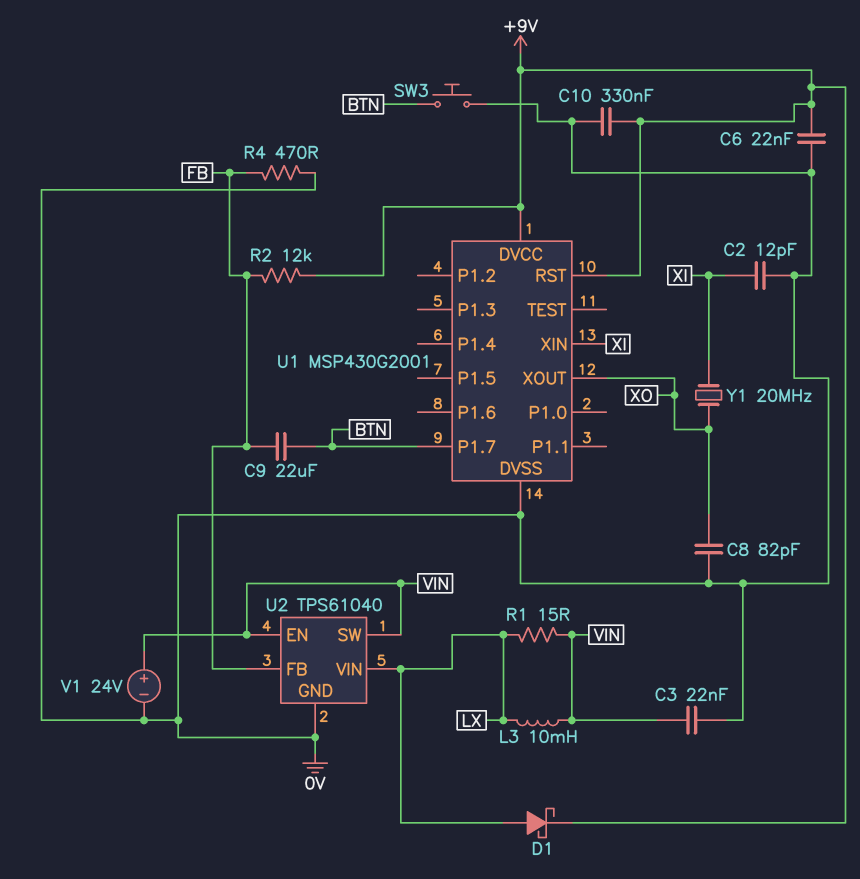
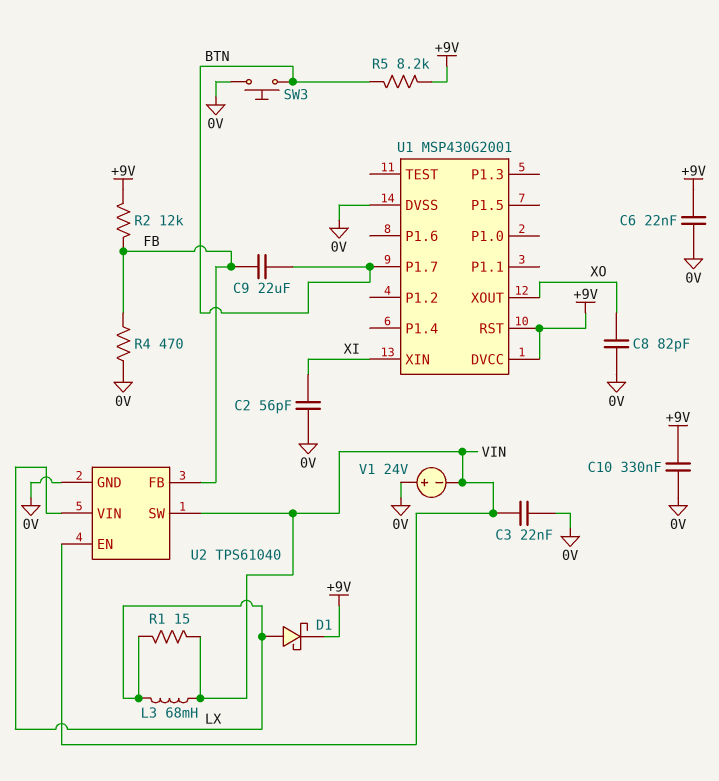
C2: 12pF (0V, XI) -> 56pF (0V, XI)
L3: 10mH (LX, VIN) -> 68mH (LX, VIN)
R5: none -> 8.2k (+9V, BTN)
V1: 24V (plus VIN, minus 0V) -> 24V (plus 0V, minus VIN)
Y1: 20MHz (XI, XO) -> none

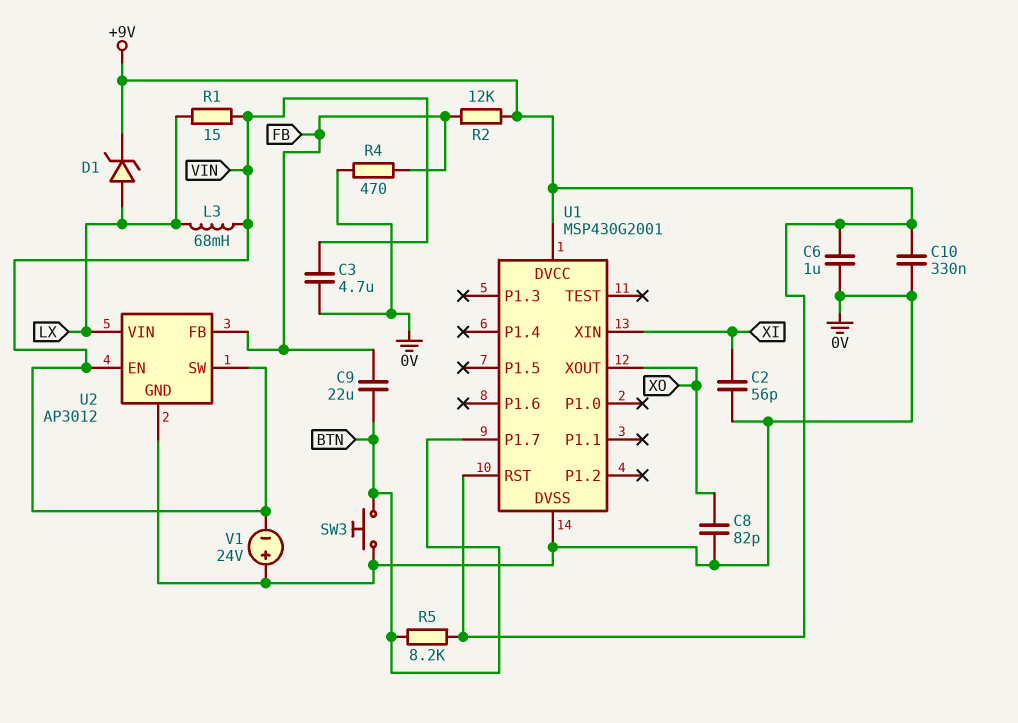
C3: 22nF (0V, VIN) -> 4.7uF (0V, VIN)
C6: 22nF (+9V, 0V) -> 1uF (+9V, 0V)
D1: schottky (A LX, K +9V) -> zener (A LX, K +9V)
U2: TPS61040 -> AP3012

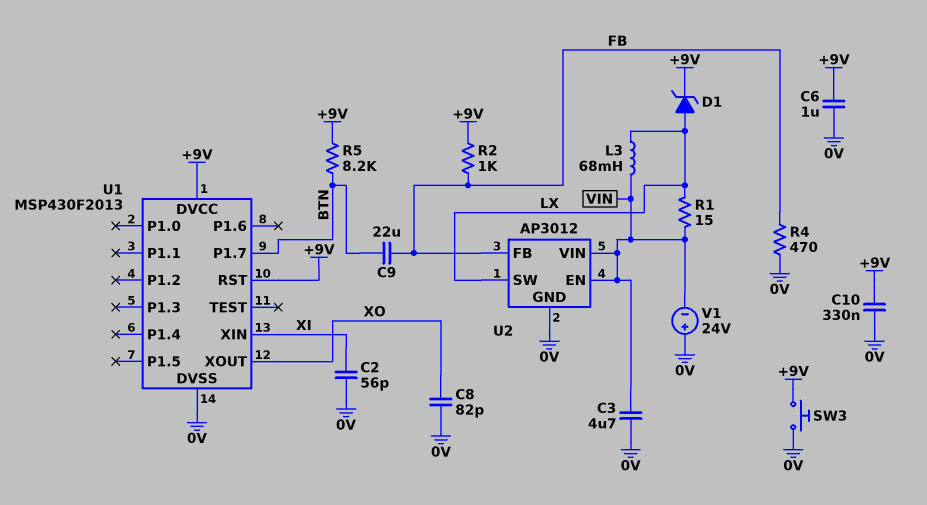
R2: 12k (+9V, FB) -> 1k (+9V, FB)
SW3: button (0V, BTN) -> button (+9V, 0V)
U1: MSP430G2001 -> MSP430F2013
U2 pin SW: VIN -> LX
U2 pin VIN: LX -> VIN

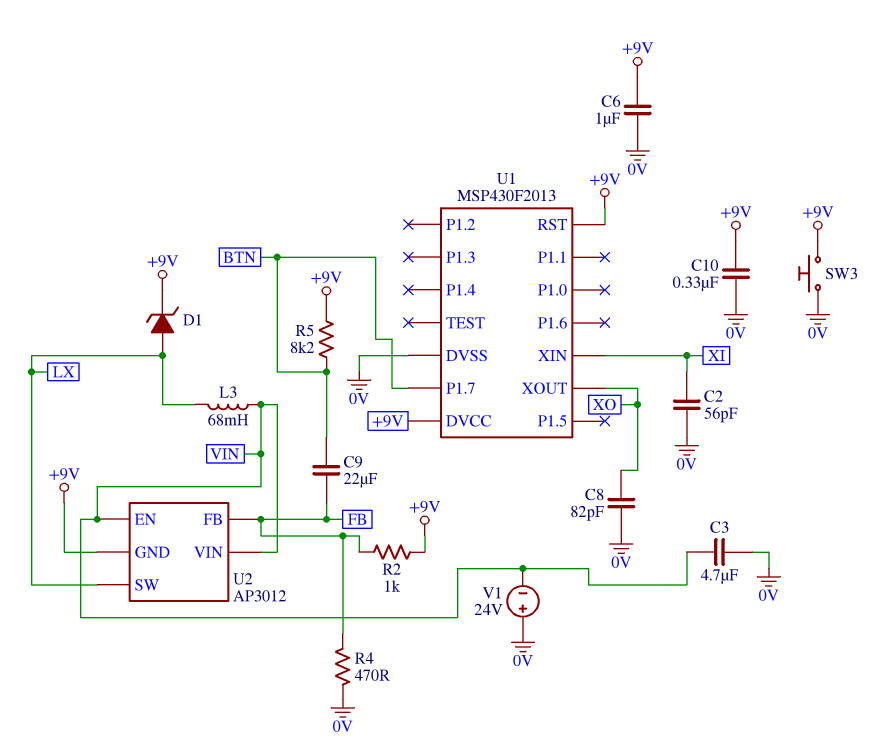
R1: 15 (LX, VIN) -> none
U2 pin GND: 0V -> +9V

